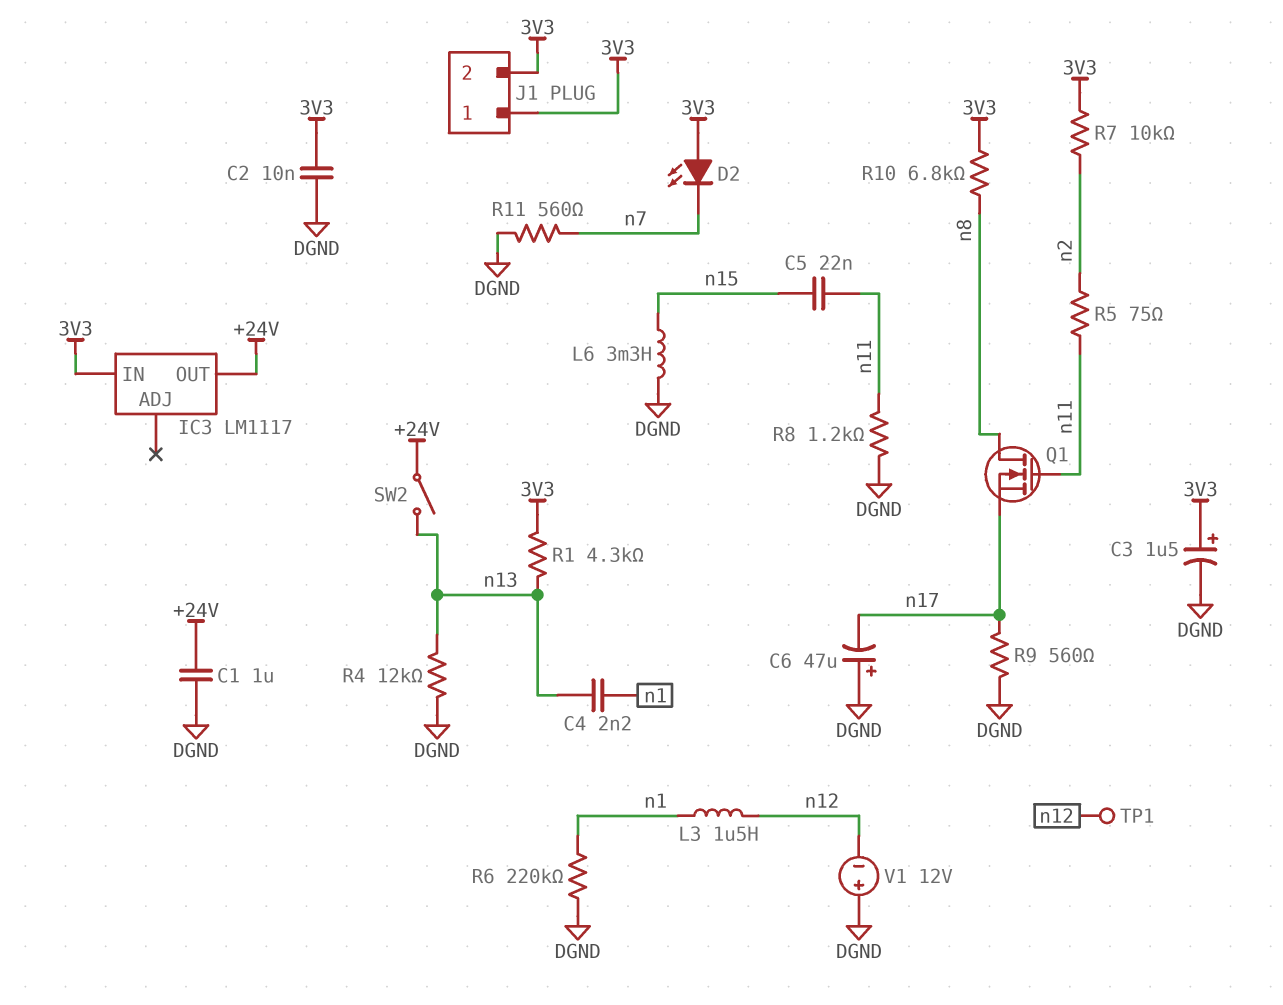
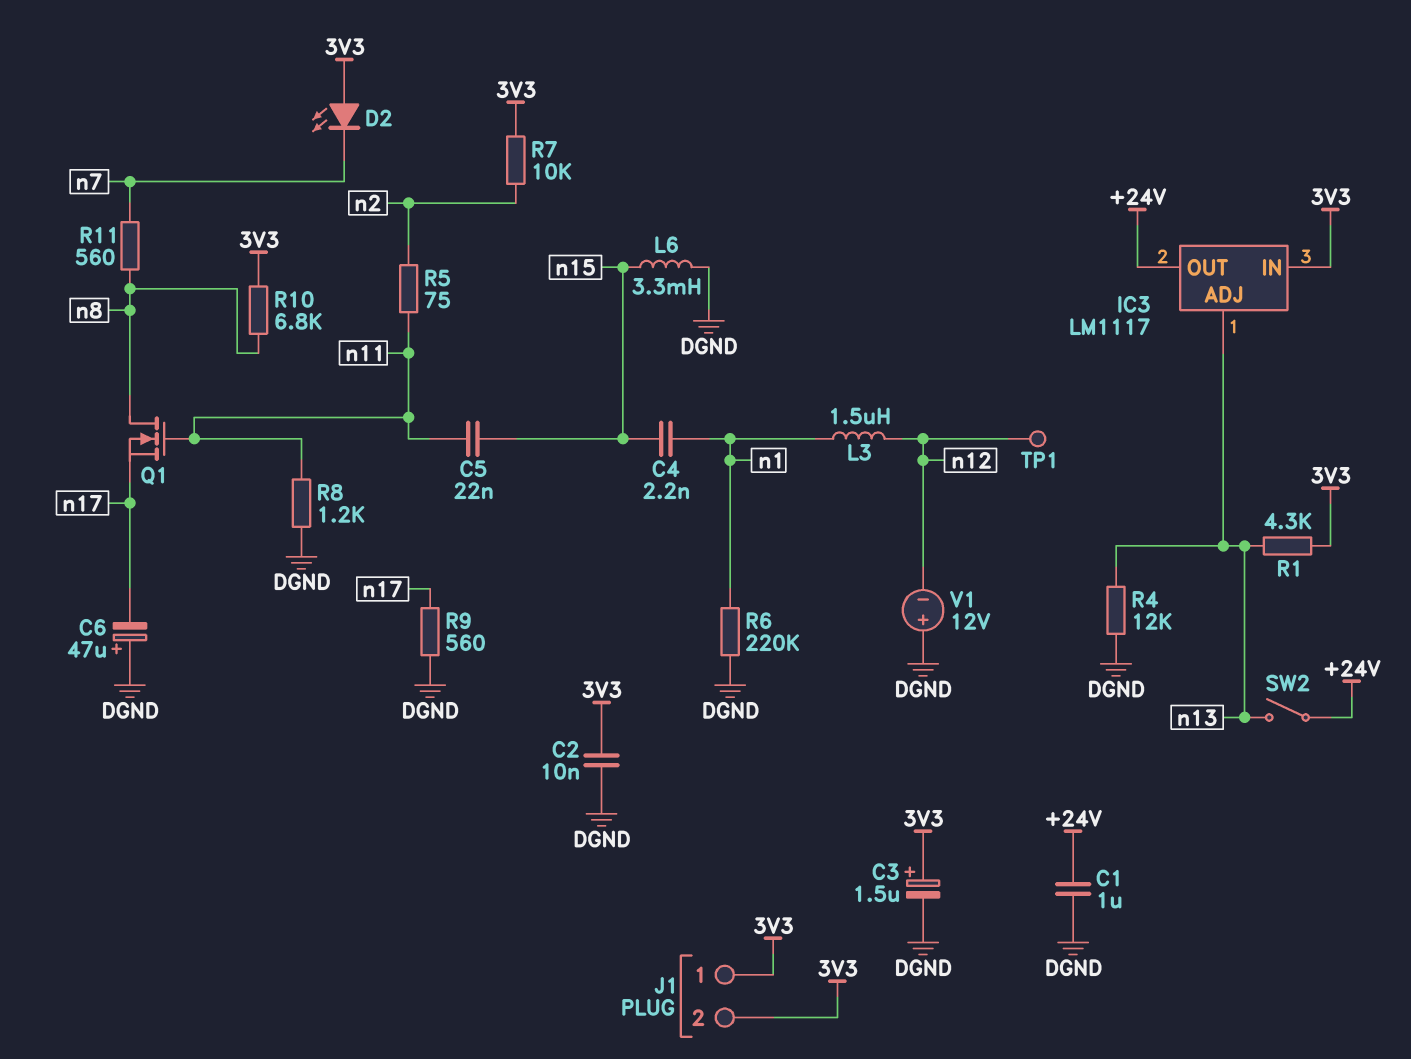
C4: 2.2nF (n1, n13) -> 2.2nF (n1, n15)
IC3 pin ADJ: none -> n13
R11: 560 (DGND, n7) -> 560 (n7, n8)

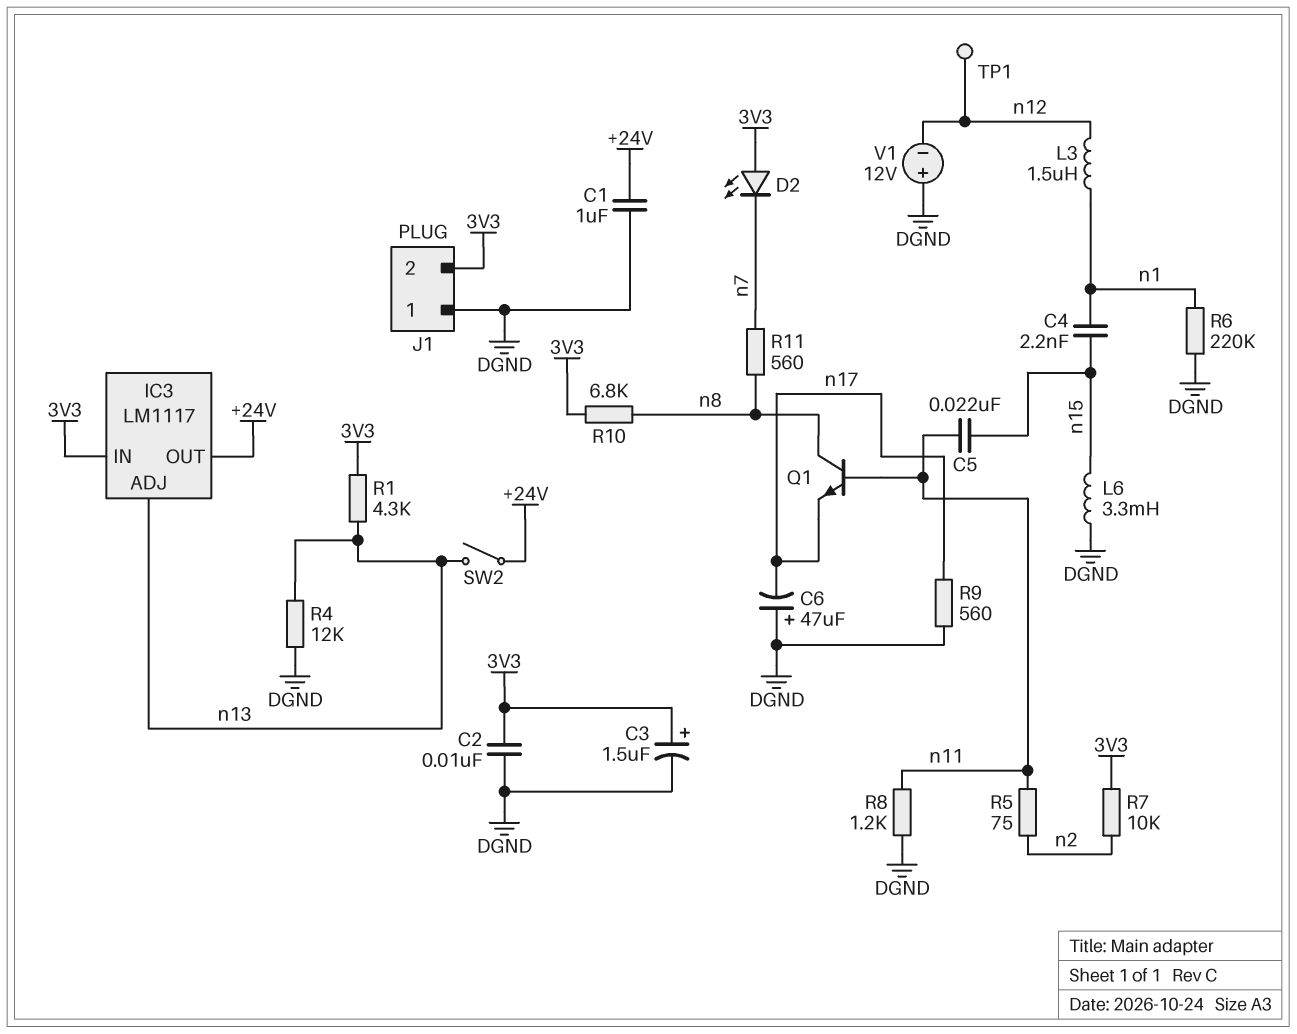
J1 pin 1: 3V3 -> DGND
Q1: NMOS (G n11, D n8, S n17) -> NPN (B n11, C n8, E n17)

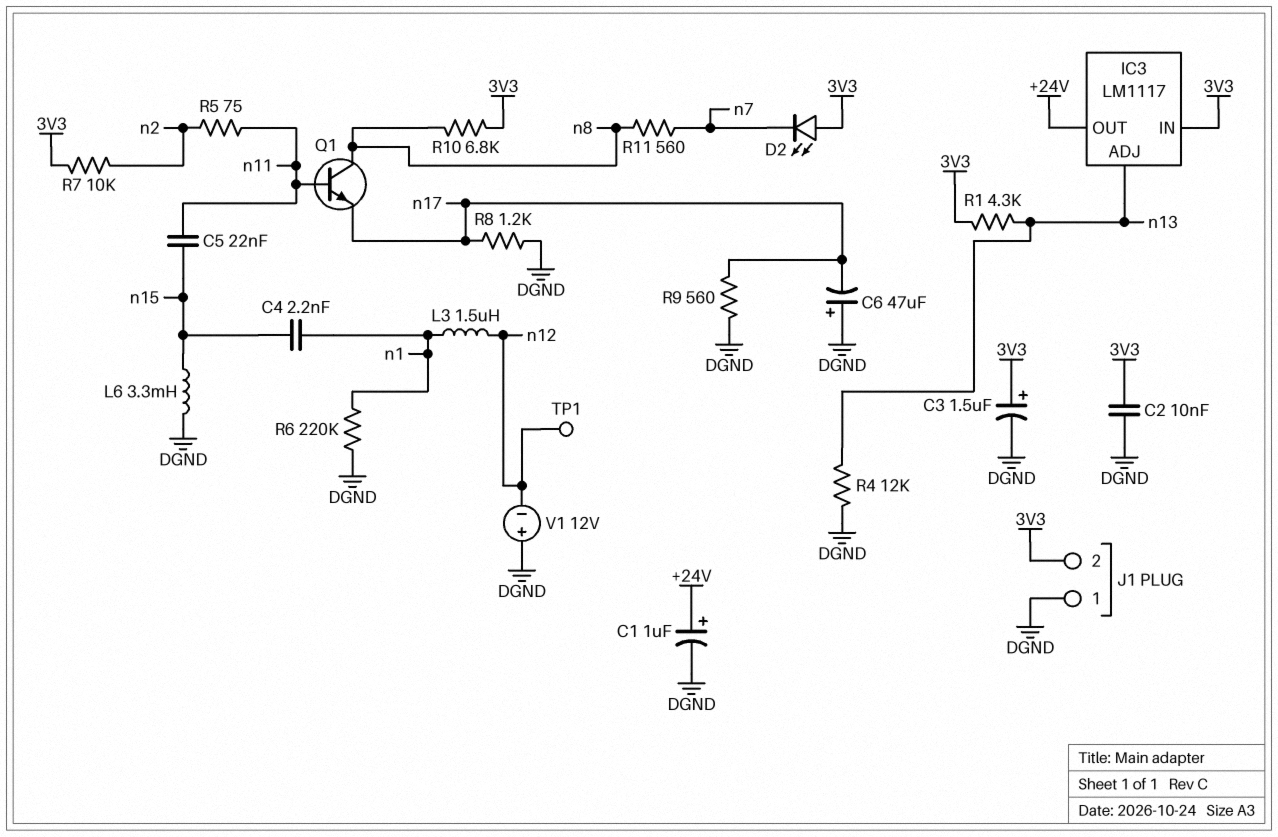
C1: 1uF (+24V, DGND) -> 1uF (plus +24V, minus DGND)
R8: 1.2k (DGND, n11) -> 1.2k (DGND, n17)
SW2: switch (+24V, n13) -> none

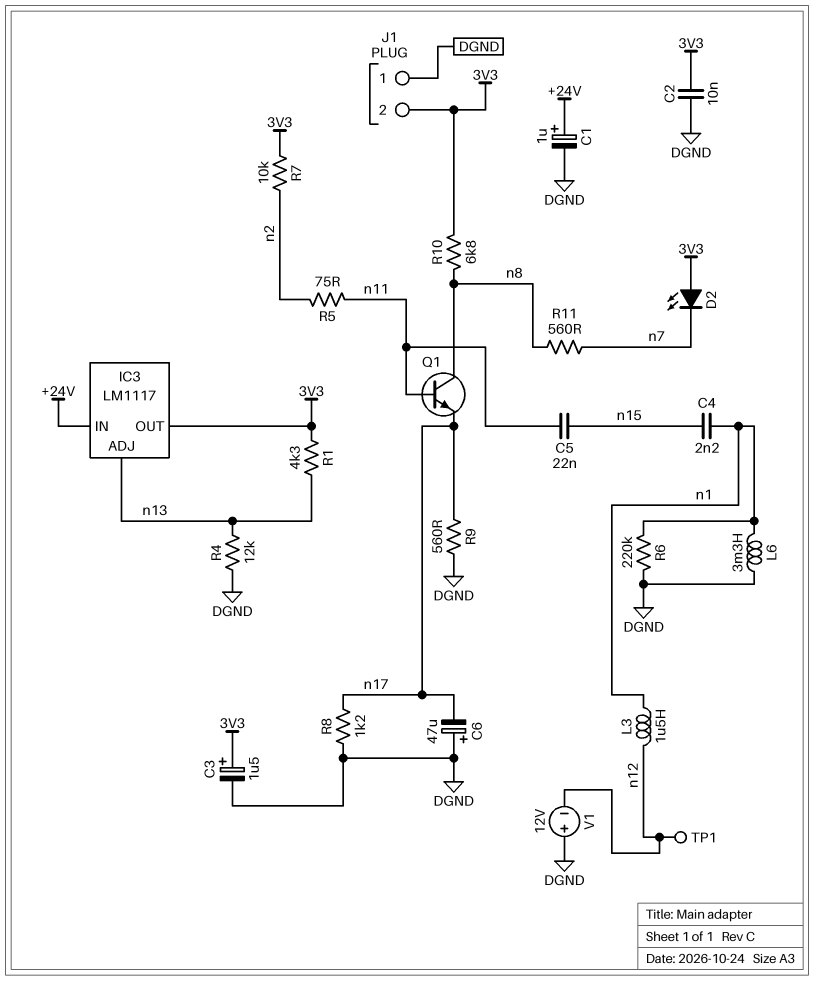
IC3 pin IN: 3V3 -> +24V
IC3 pin OUT: +24V -> 3V3
L6: 3.3mH (DGND, n15) -> 3.3mH (DGND, n1)

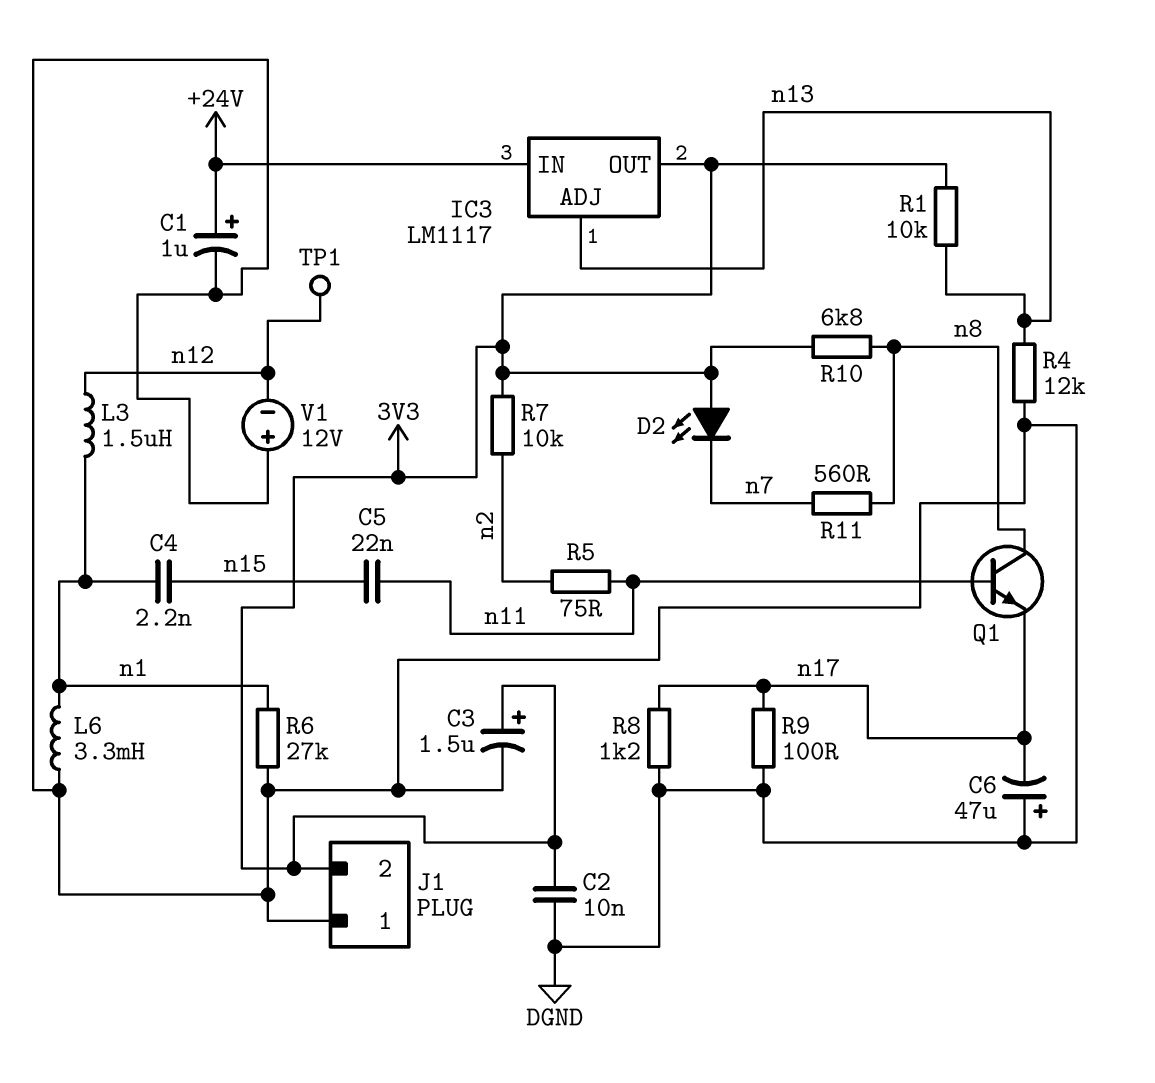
R1: 4.3k (3V3, n13) -> 10k (3V3, n13)
R6: 220k (DGND, n1) -> 27k (DGND, n1)
R9: 560 (DGND, n17) -> 100 (DGND, n17)

